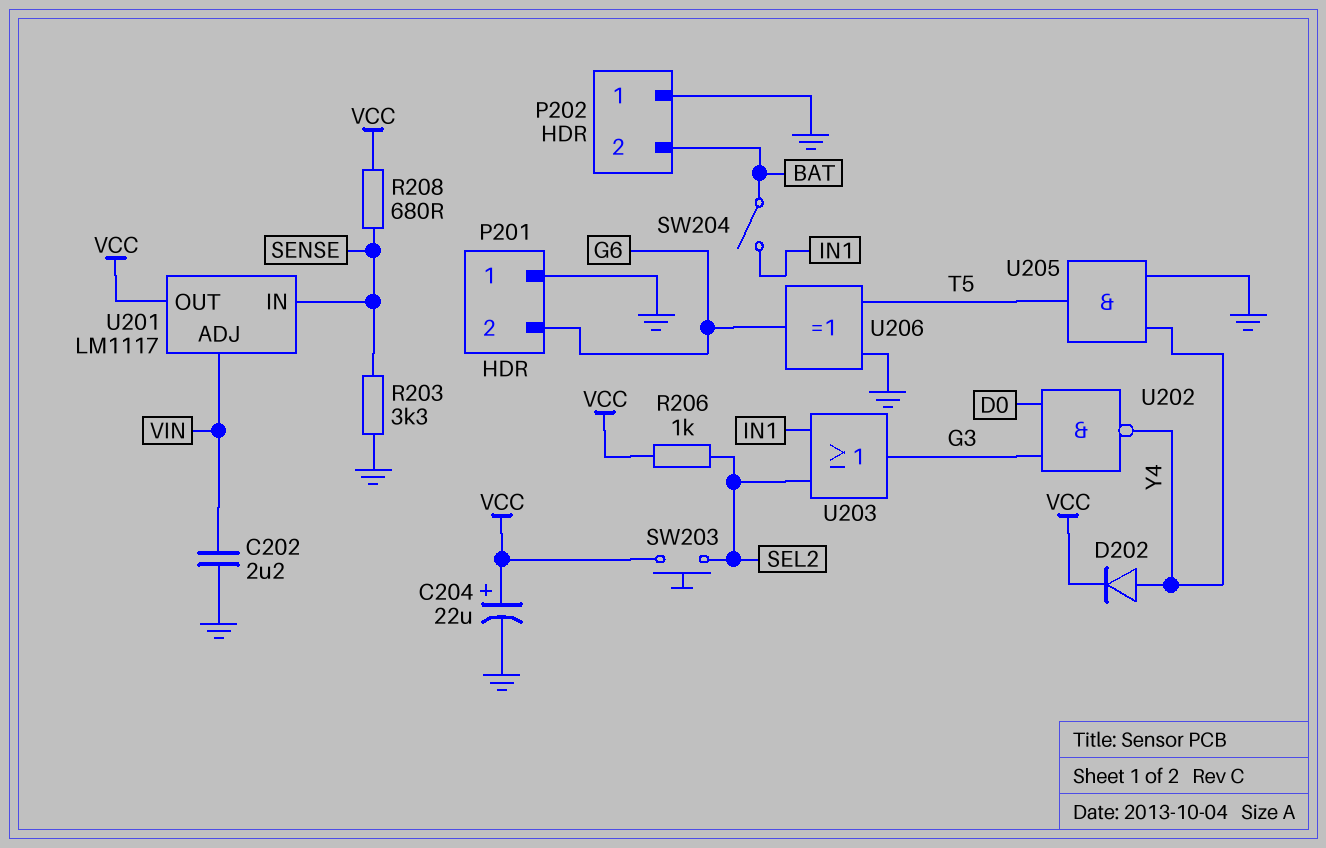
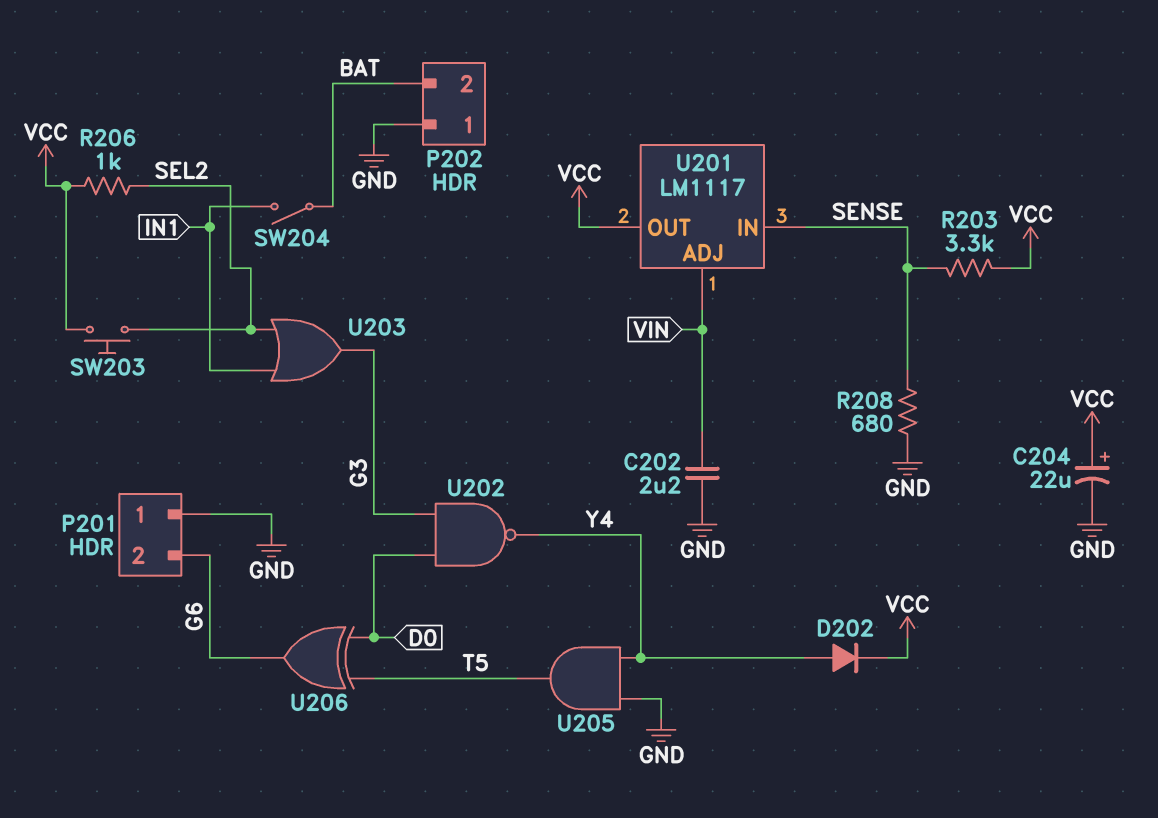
R203: 3.3k (GND, SENSE) -> 3.3k (SENSE, VCC)
R208: 680 (SENSE, VCC) -> 680 (GND, SENSE)
U206: XOR (in GND, in T5, out G6) -> XOR (in D0, in T5, out G6)

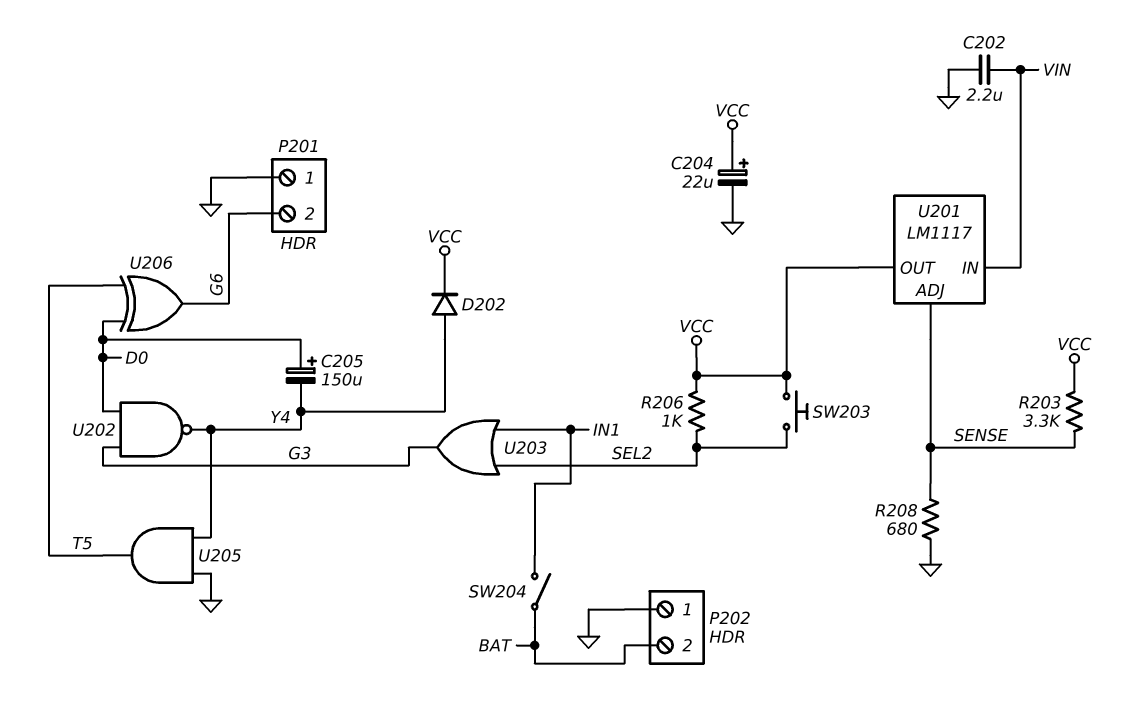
C205: none -> 150uF (plus D0, minus Y4)
U201 pin ADJ: VIN -> SENSE
U201 pin IN: SENSE -> VIN

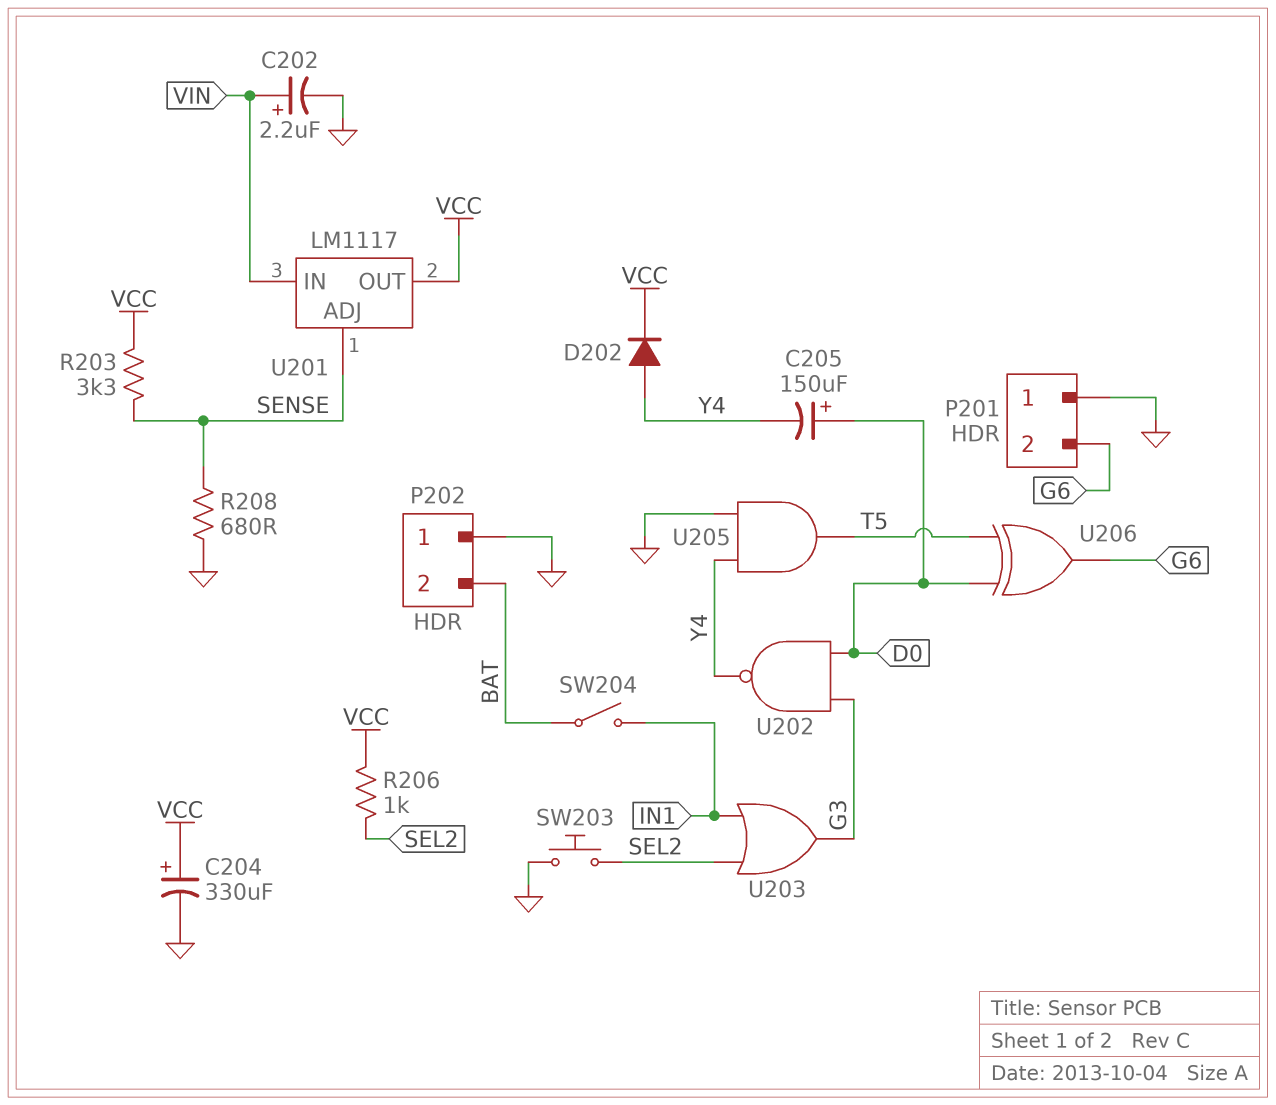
C202: 2.2uF (GND, VIN) -> 2.2uF (plus VIN, minus GND)
C204: 22uF (plus VCC, minus GND) -> 330uF (plus VCC, minus GND)
SW203: button (SEL2, VCC) -> button (GND, SEL2)

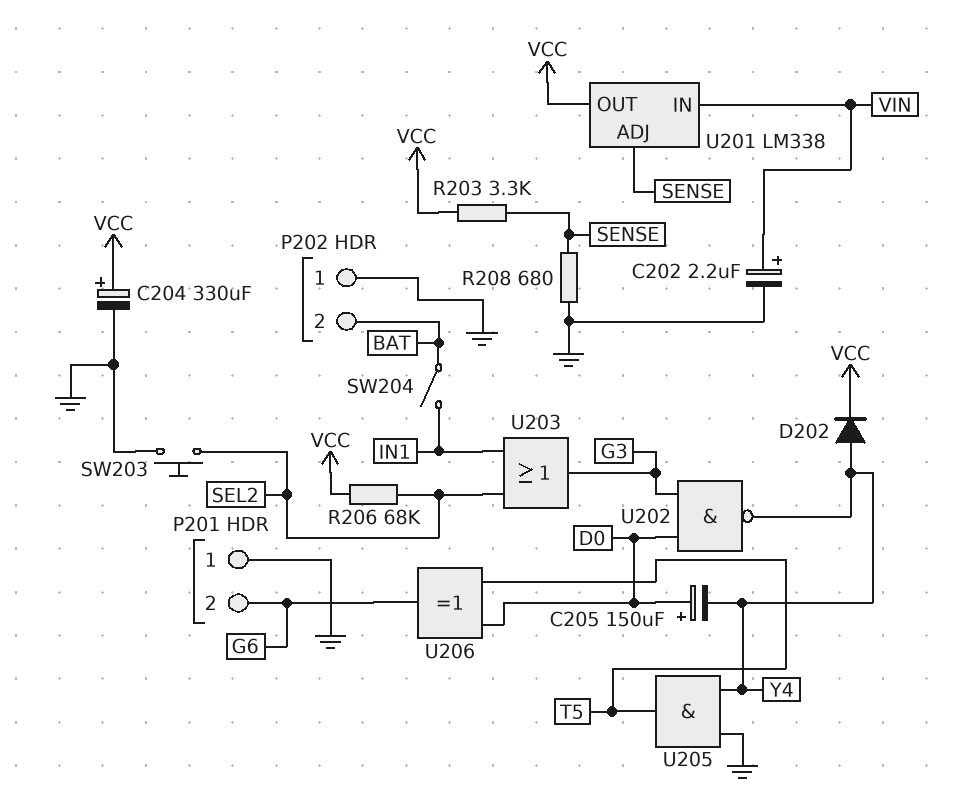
R206: 1k (SEL2, VCC) -> 68k (SEL2, VCC)
U201: LM1117 -> LM338

